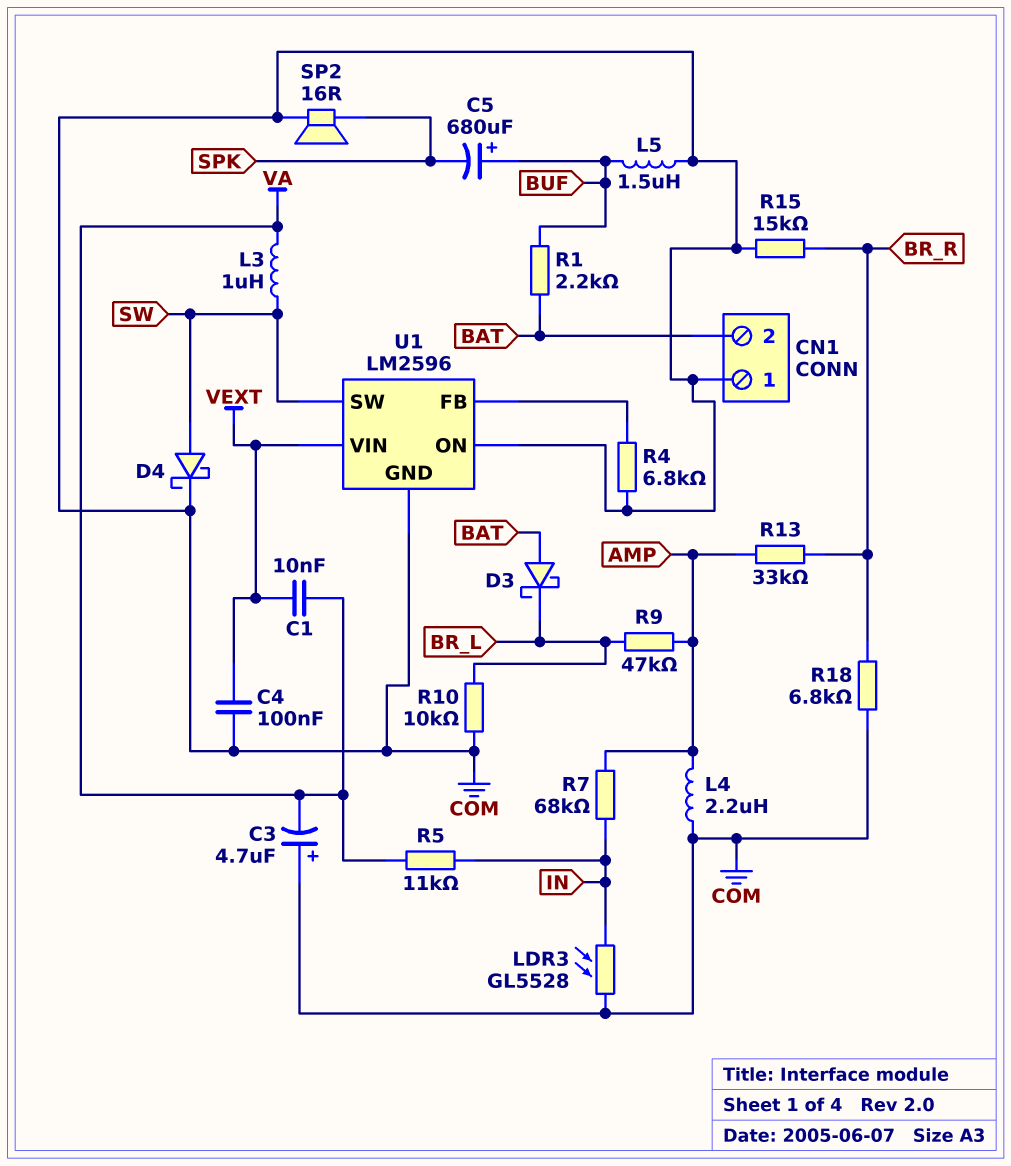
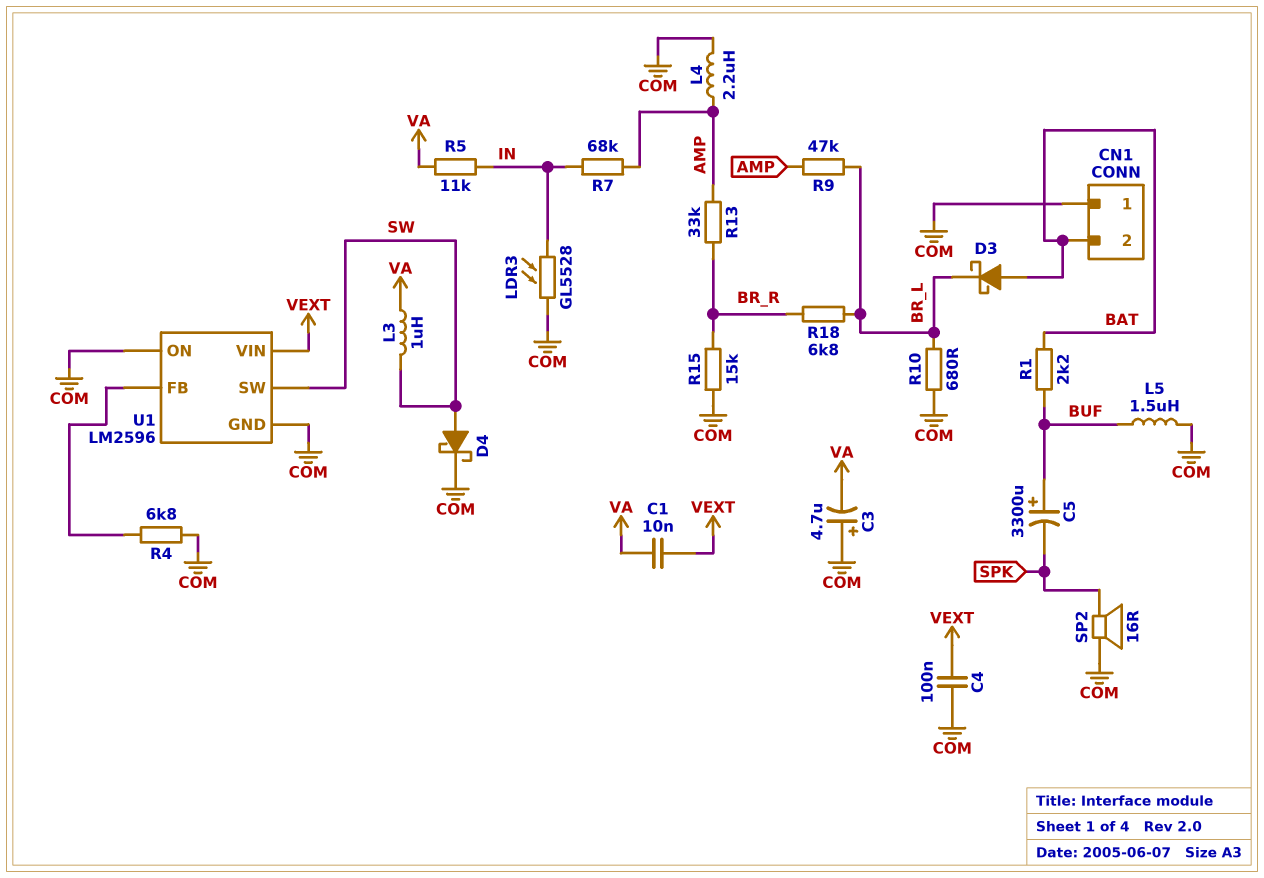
C5: 680uF (plus BUF, minus SPK) -> 3300uF (plus BUF, minus SPK)
R10: 10k (BR_L, COM) -> 680 (BR_L, COM)
R18: 6.8k (BR_R, COM) -> 6.8k (BR_L, BR_R)

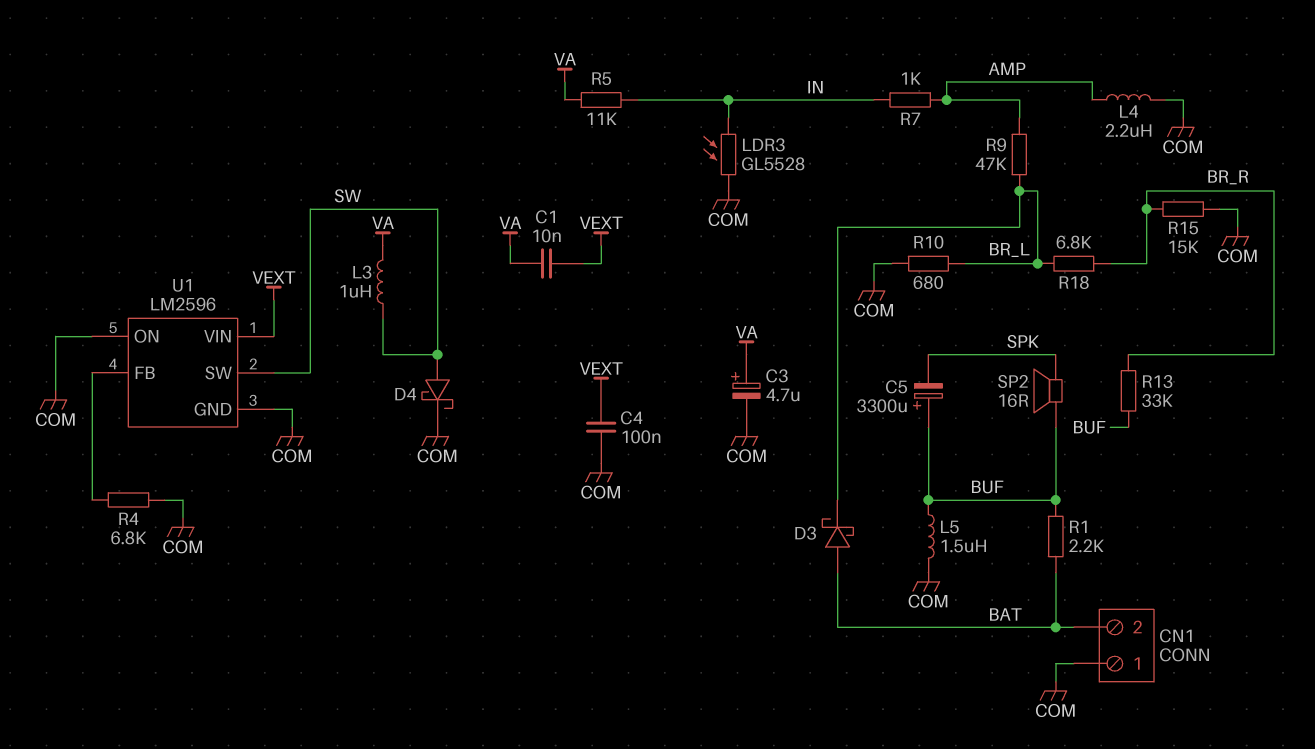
C3: 4.7uF (plus COM, minus VA) -> 4.7uF (plus VA, minus COM)
R7: 68k (AMP, IN) -> 1k (AMP, IN)
R13: 33k (AMP, BR_R) -> 33k (BR_R, BUF)
SP2: speaker 16R (COM, SPK) -> speaker 16R (BUF, SPK)

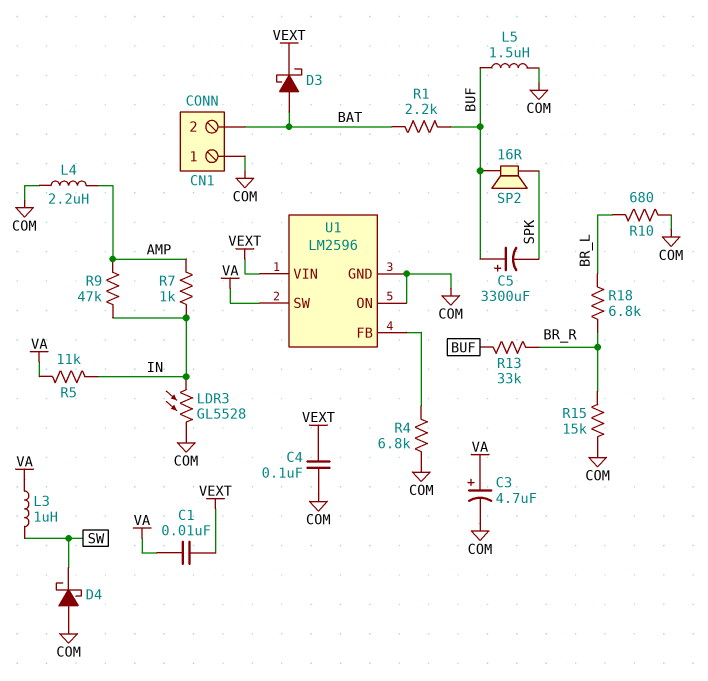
D3: schottky (A BAT, K BR_L) -> schottky (A BAT, K VEXT)
D4: schottky (A SW, K COM) -> schottky (A COM, K SW)
R9: 47k (AMP, BR_L) -> 47k (AMP, IN)
U1 pin SW: SW -> VA

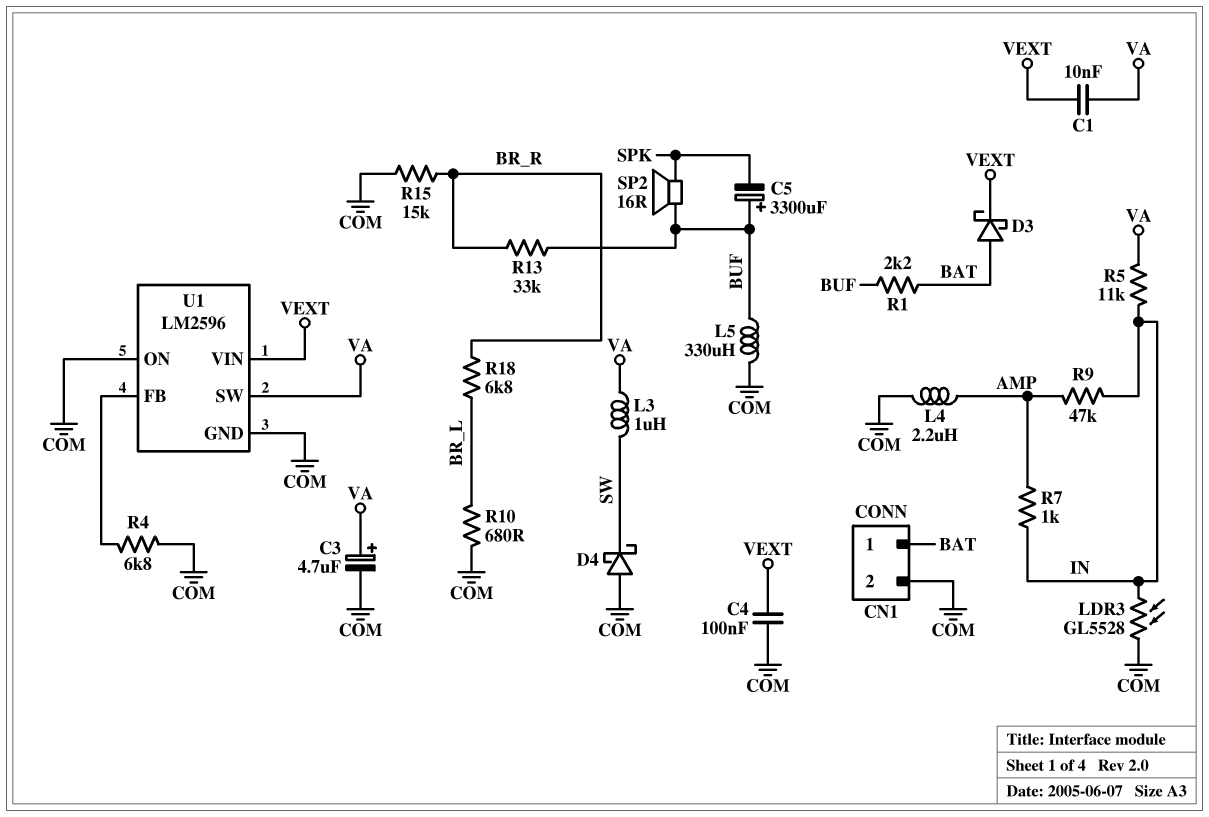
CN1 pin 1: COM -> BAT
CN1 pin 2: BAT -> COM
L5: 1.5uH (BUF, COM) -> 330uH (BUF, COM)

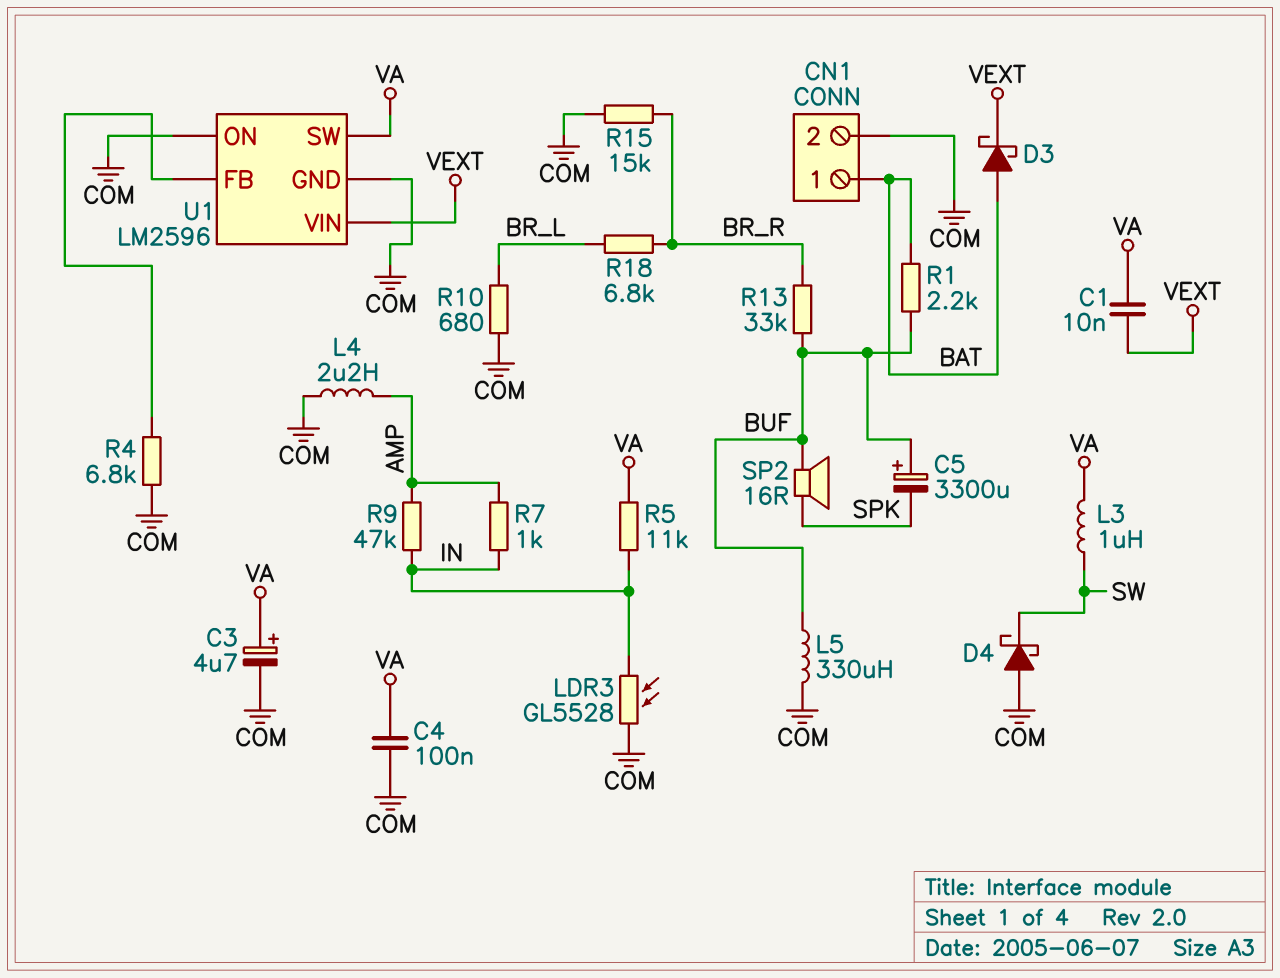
C4: 100nF (COM, VEXT) -> 100nF (COM, VA)

